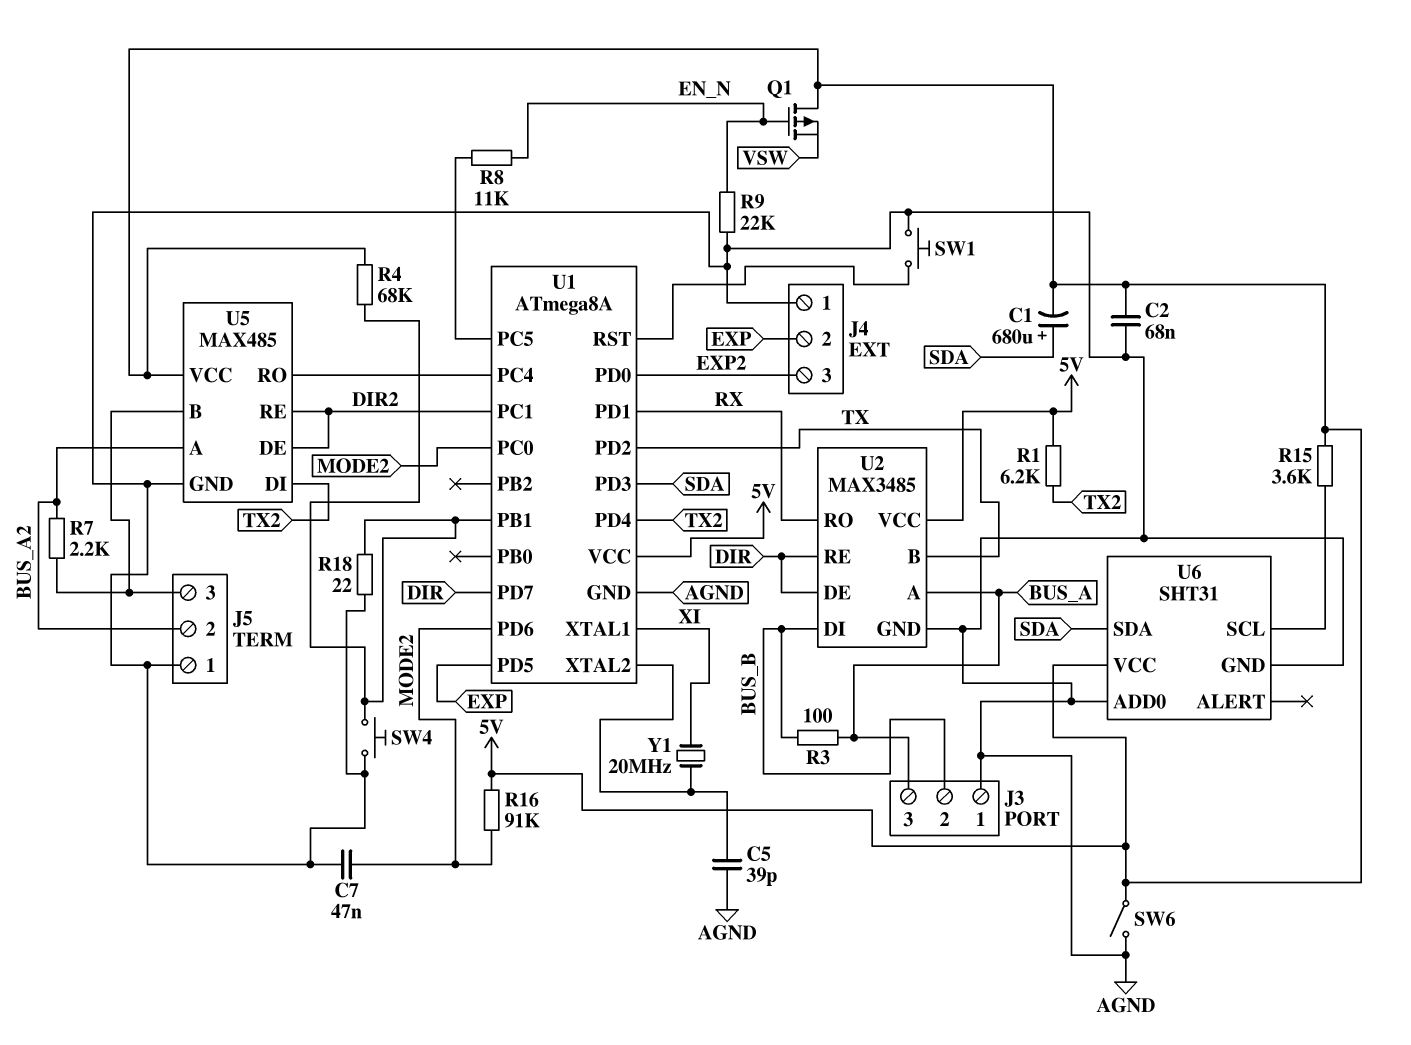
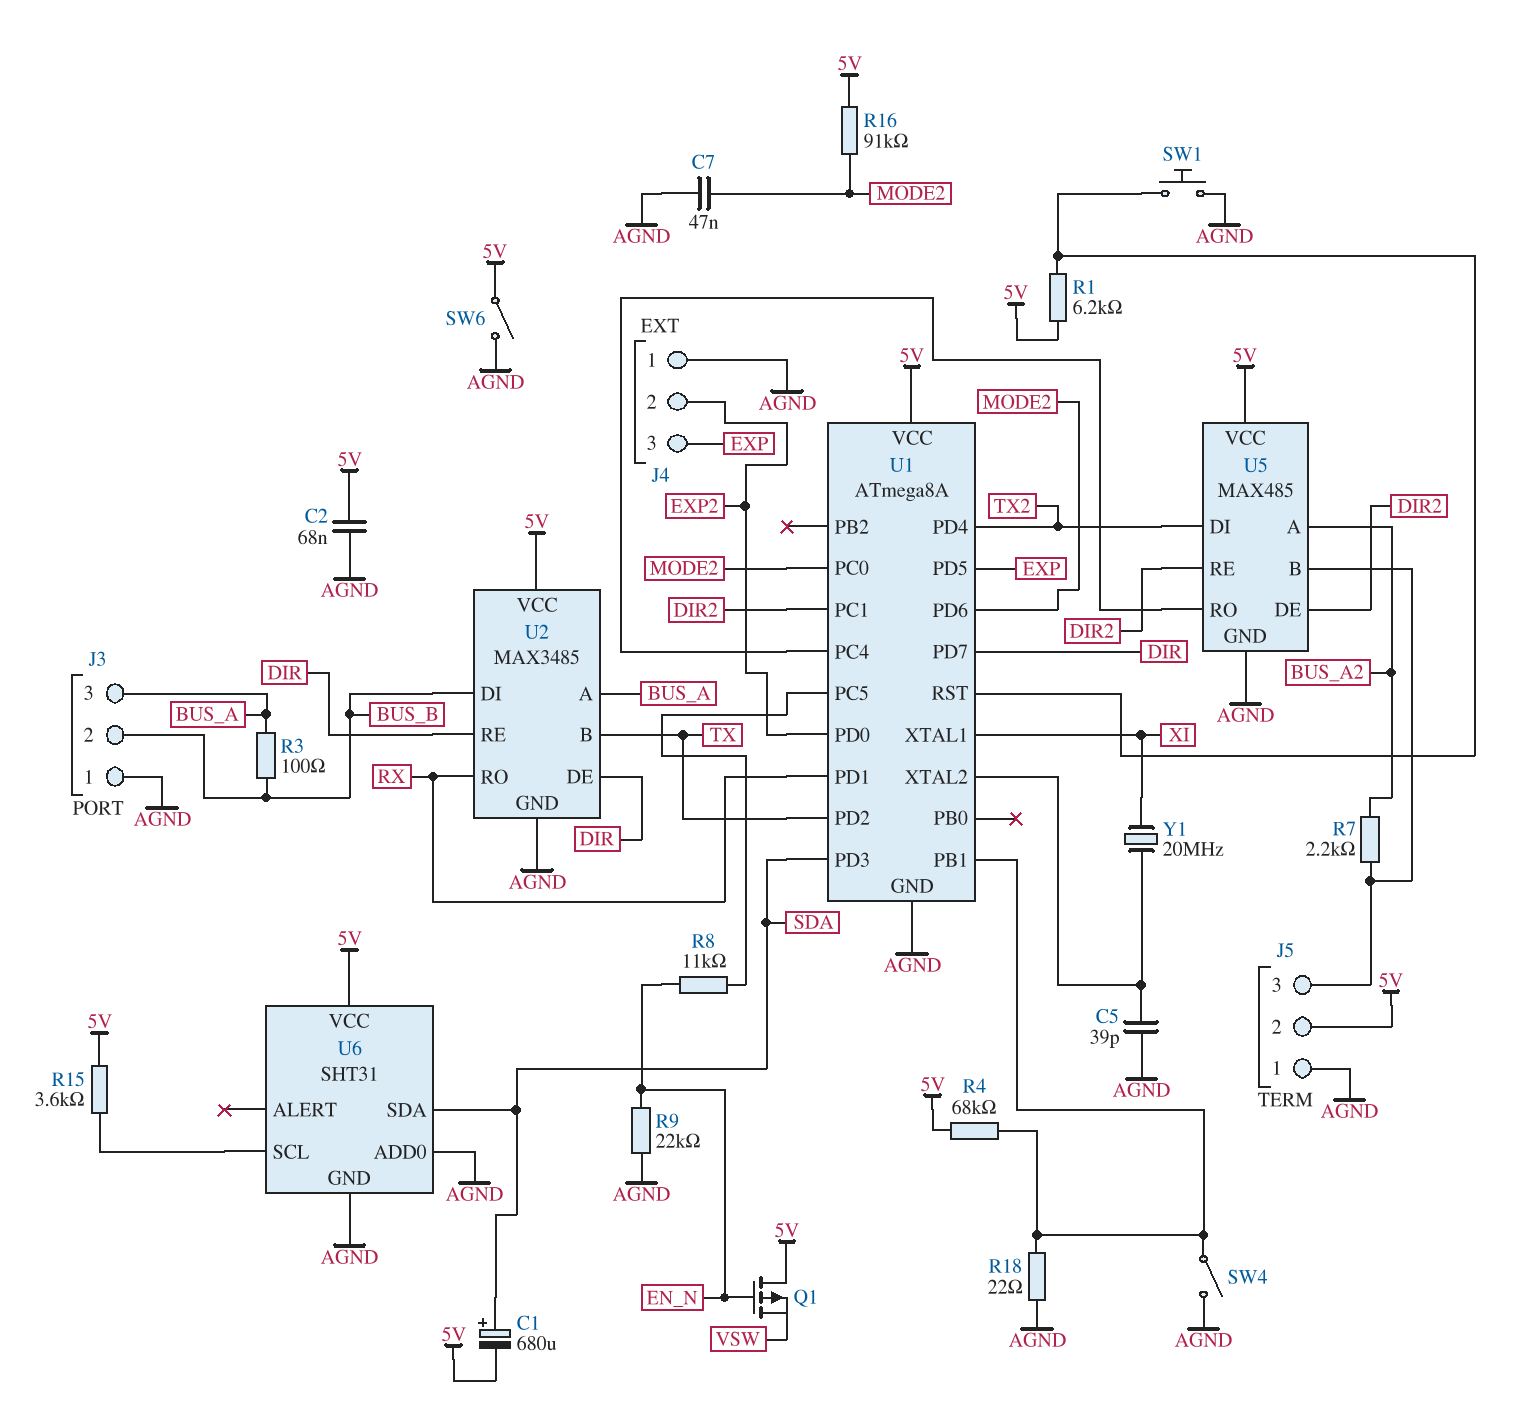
J4 pin 2: EXP -> EXP2
J4 pin 3: EXP2 -> EXP
J5 pin 2: BUS_A2 -> 5V
R1: 6.2k (5V, TX2) -> 6.2k (5V, U1/RST)
SW4: button (AGND, U1/PB1) -> switch (AGND, U1/PB1)

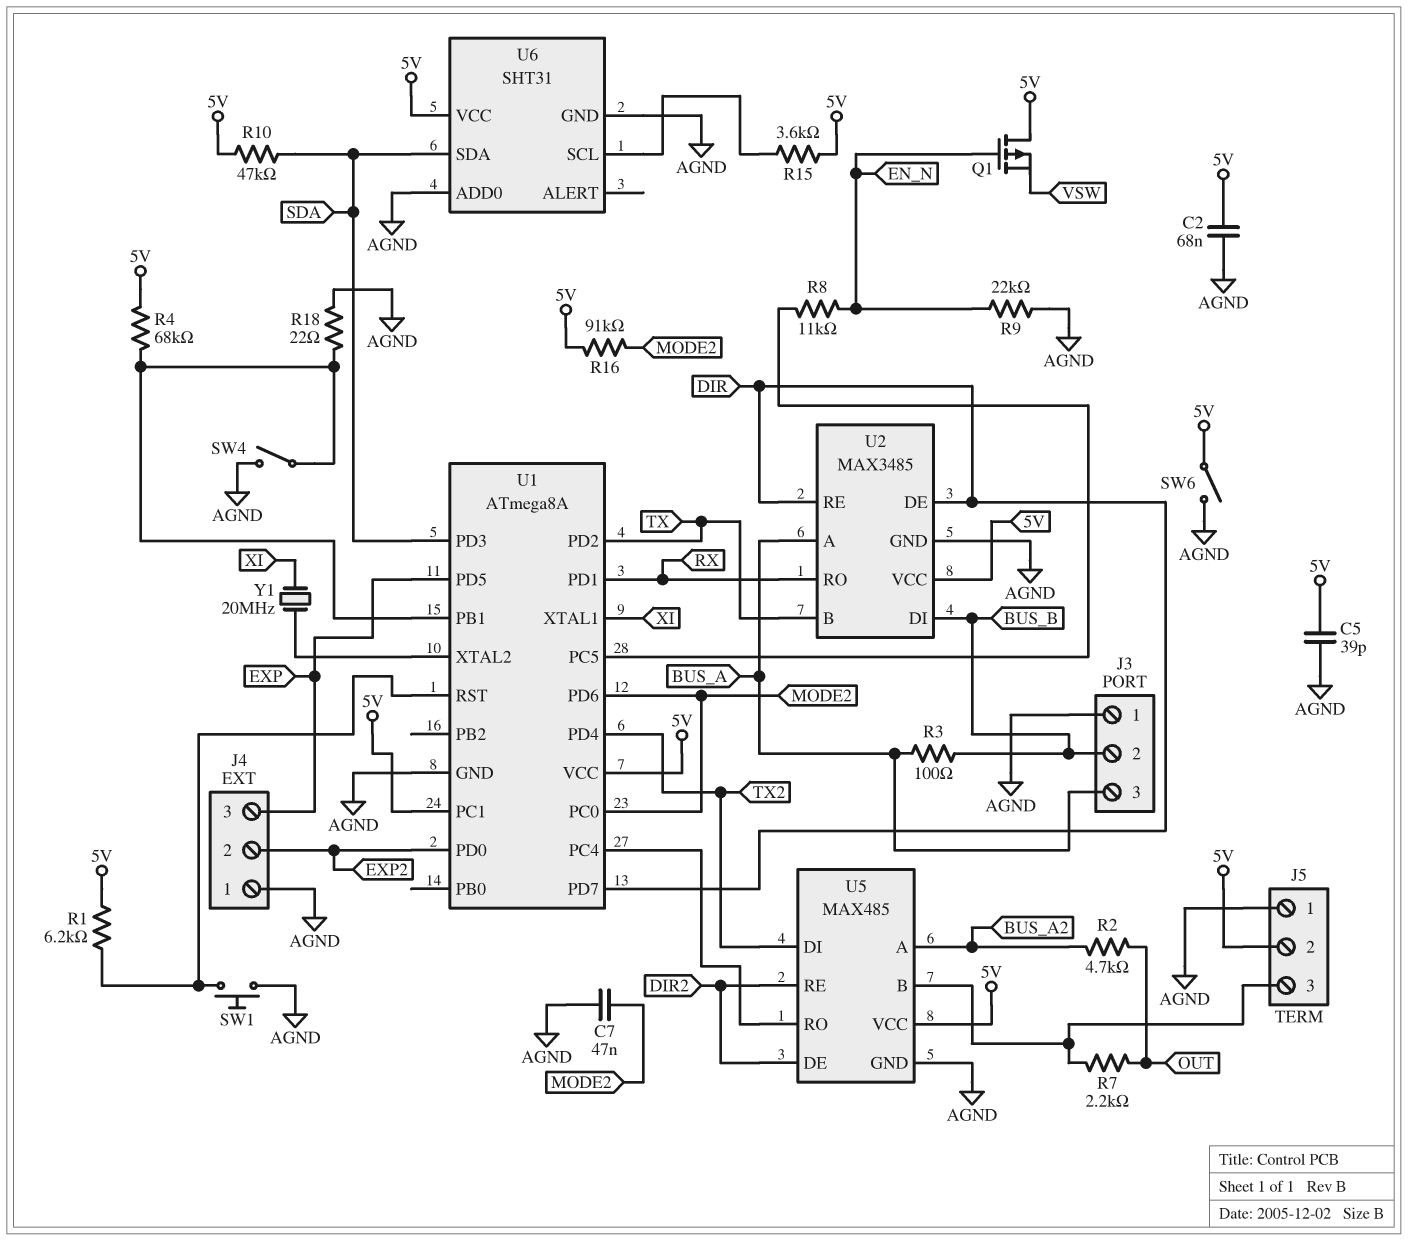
C1: 680uF (plus SDA, minus 5V) -> none
C5: 39pF (AGND, U1/XTAL2) -> 39pF (5V, AGND)
R2: none -> 4.7k (BUS_A2, OUT)
R7: 2.2k (BUS_A2, J5/3) -> 2.2k (J5/3, OUT)
R10: none -> 47k (5V, SDA)
U1 pin PC1: DIR2 -> 5V

